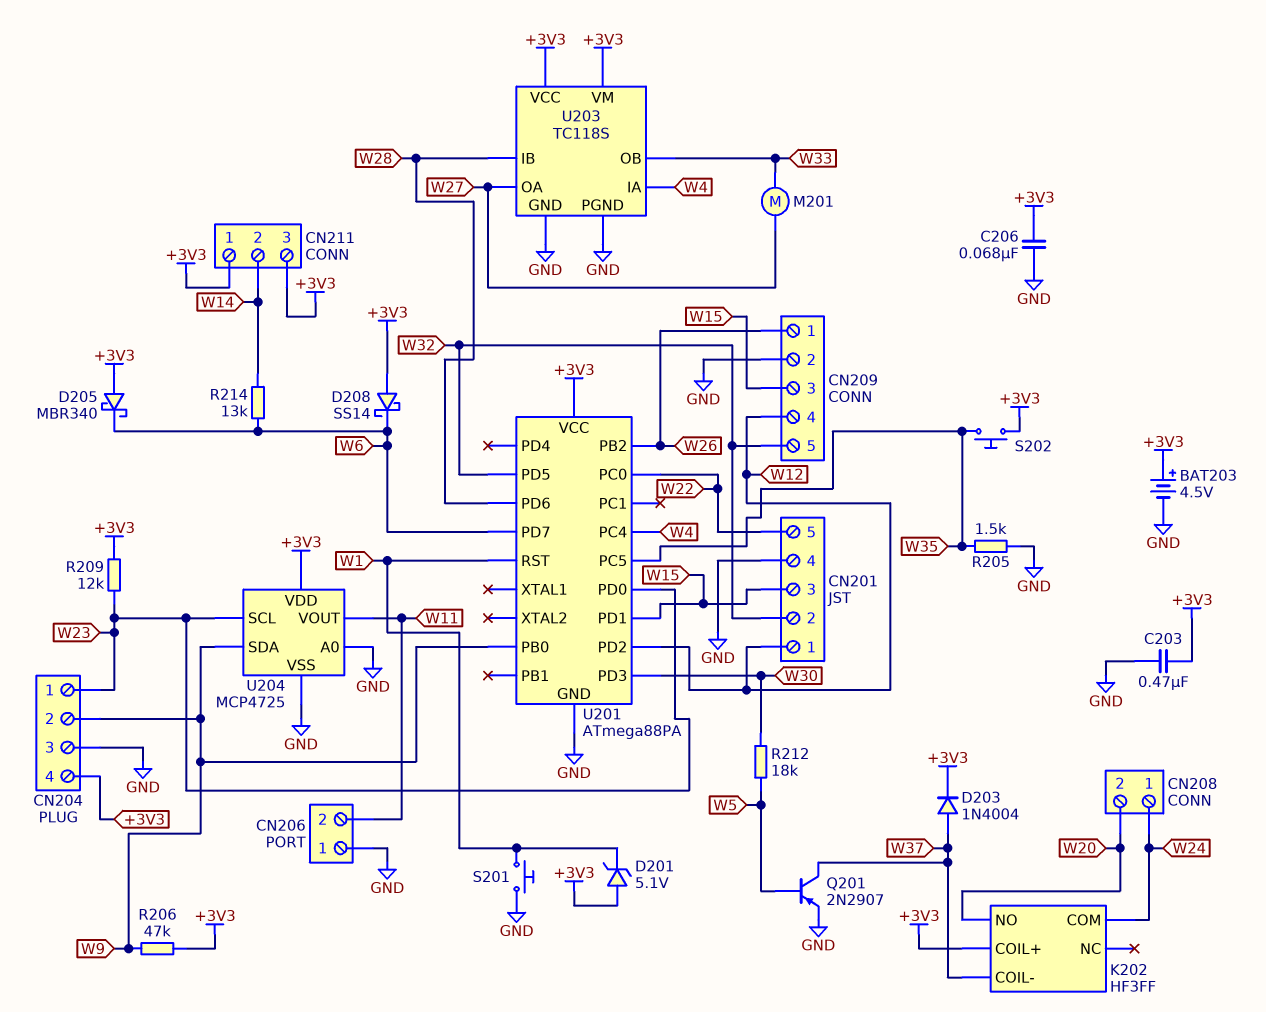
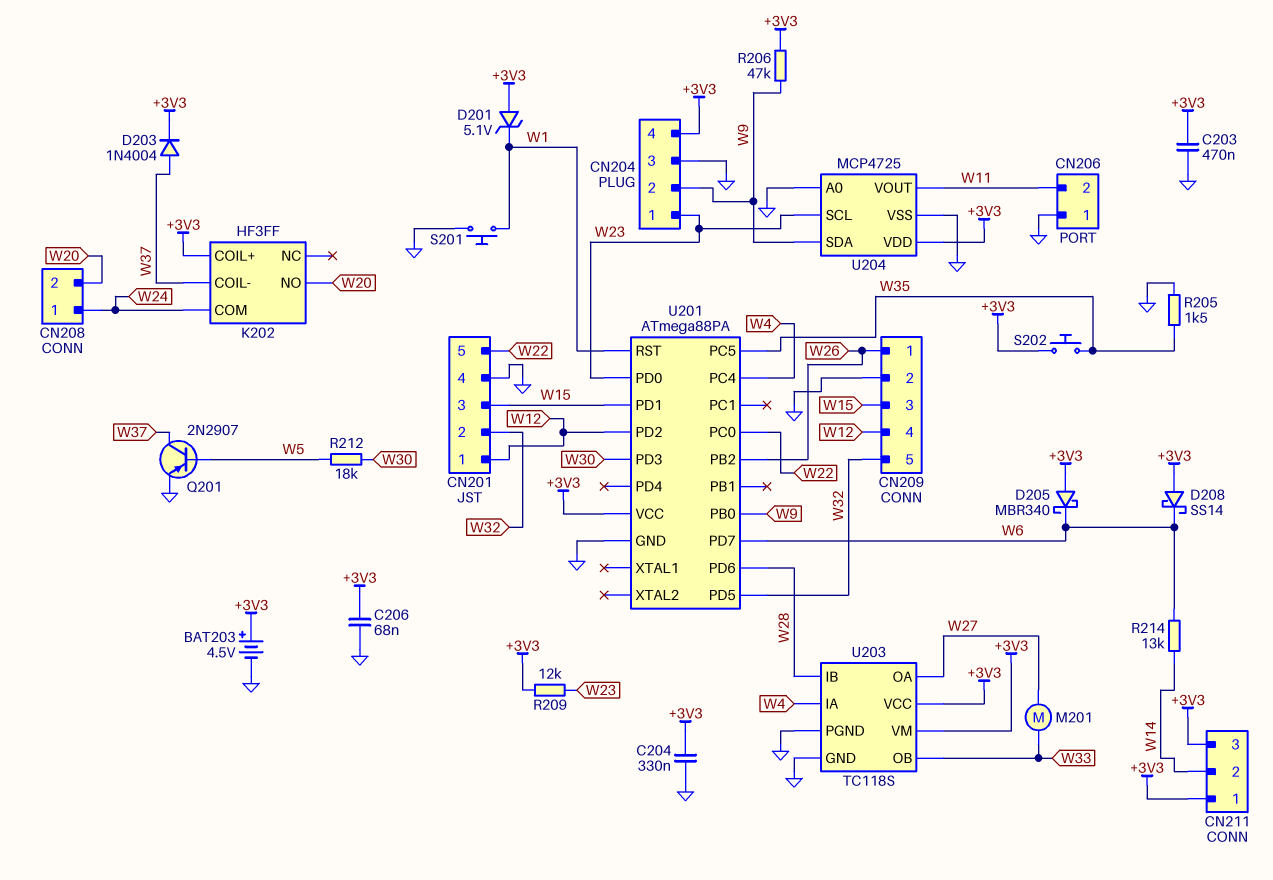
C204: none -> 330nF (+3V3, GND)

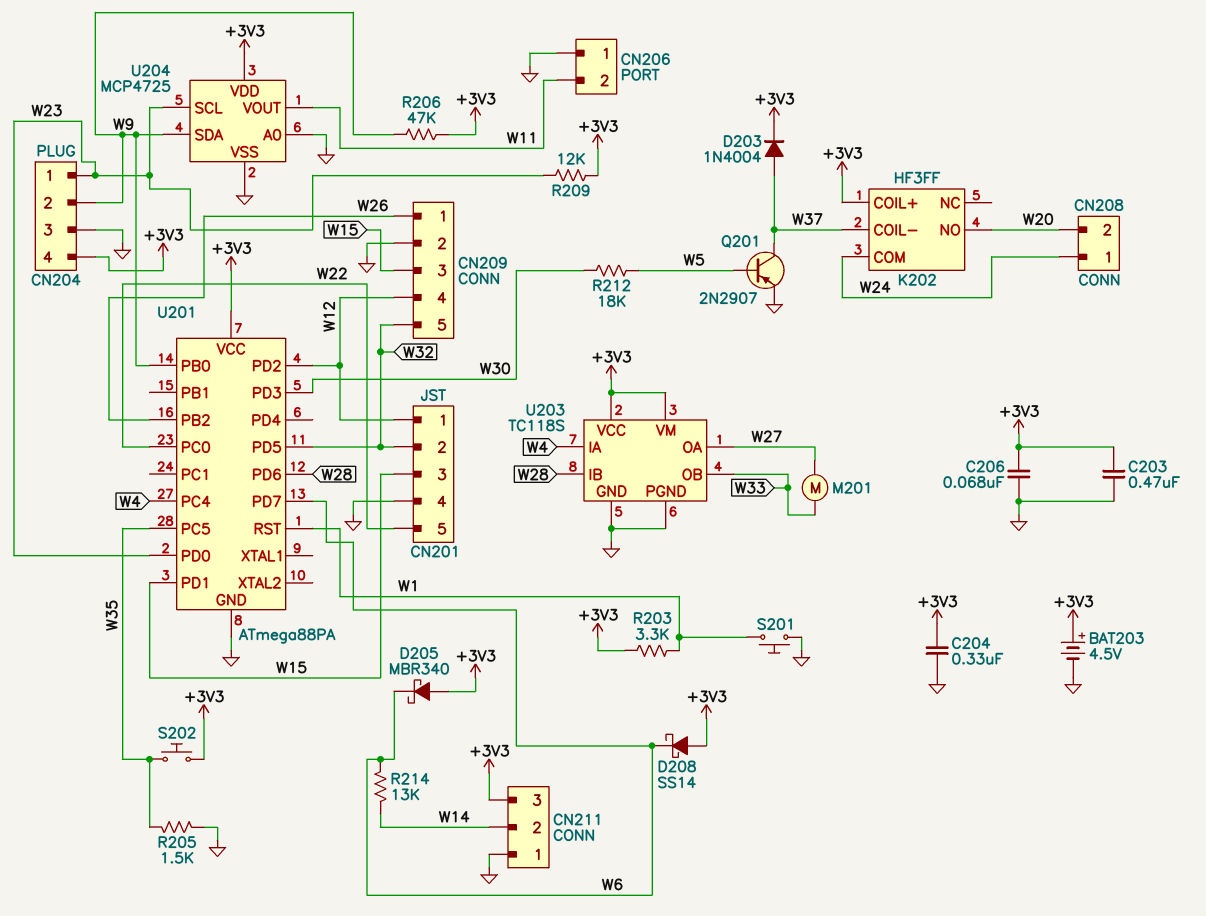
CN211 pin 1: +3V3 -> GND
D201: zener 5.1V (A +3V3, K W1) -> none
R203: none -> 3.3k (+3V3, W1)

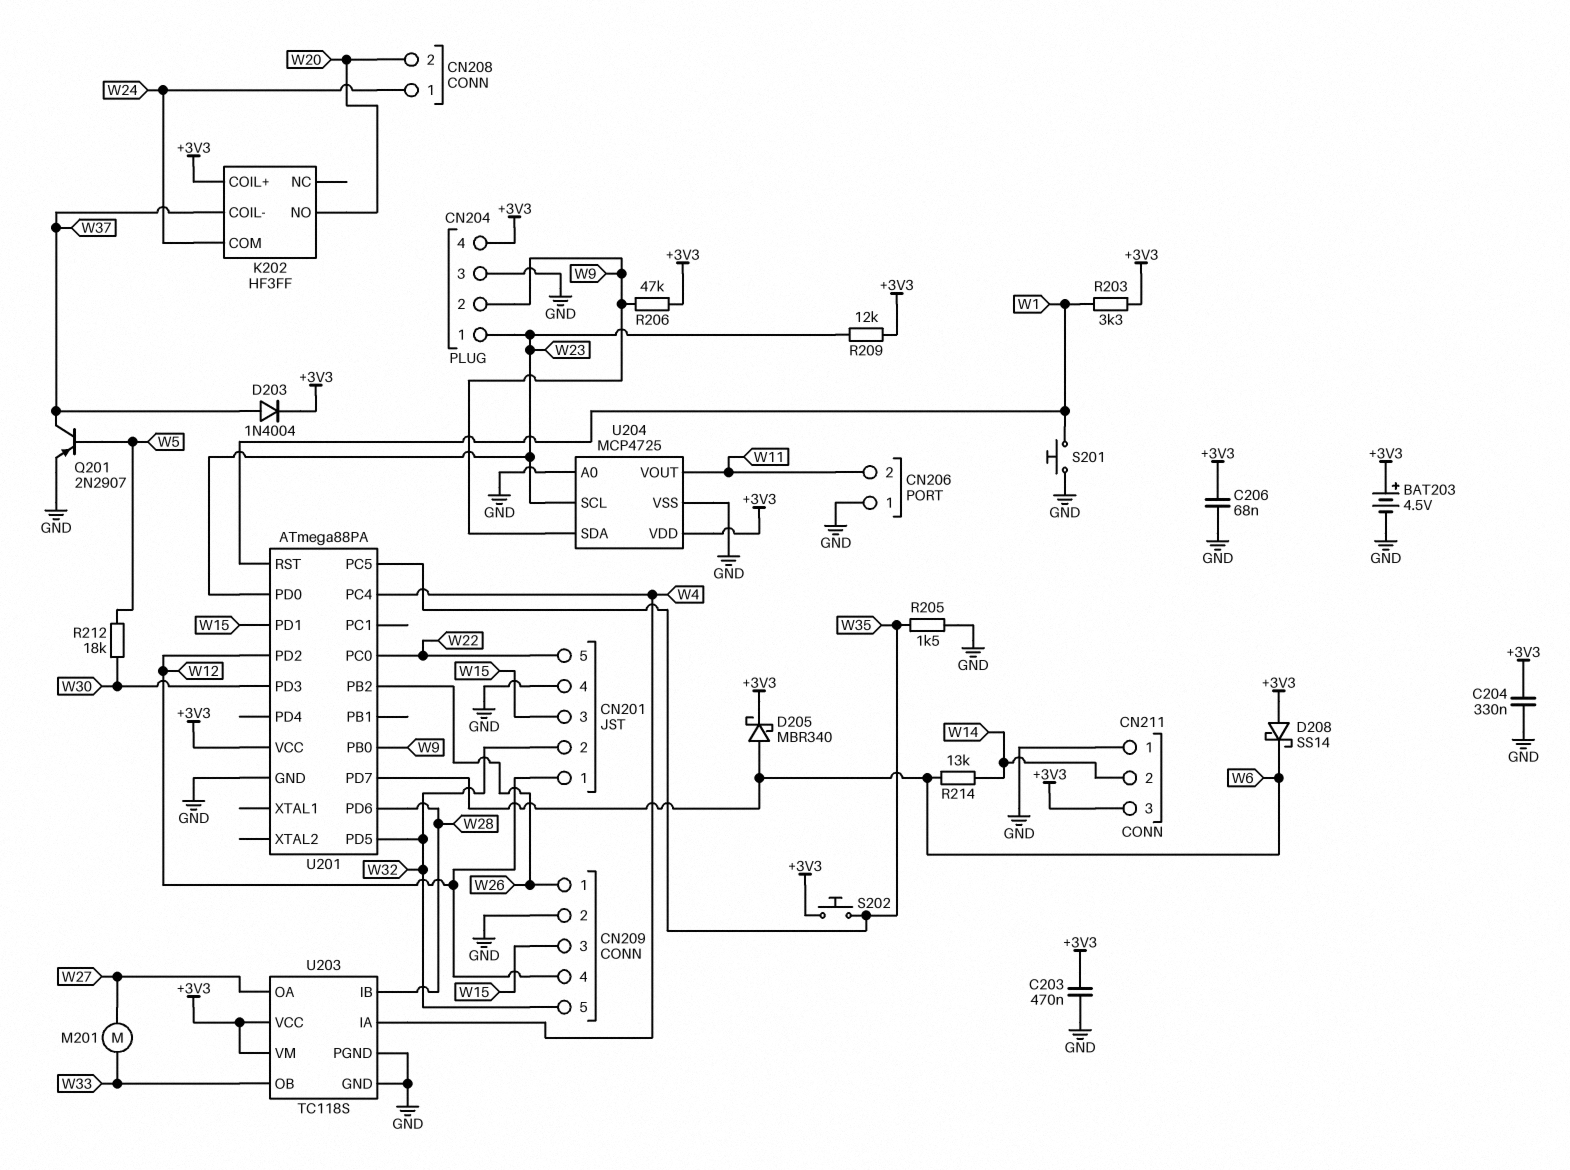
D205: schottky MBR340 (A +3V3, K W6) -> schottky MBR340 (A W6, K +3V3)

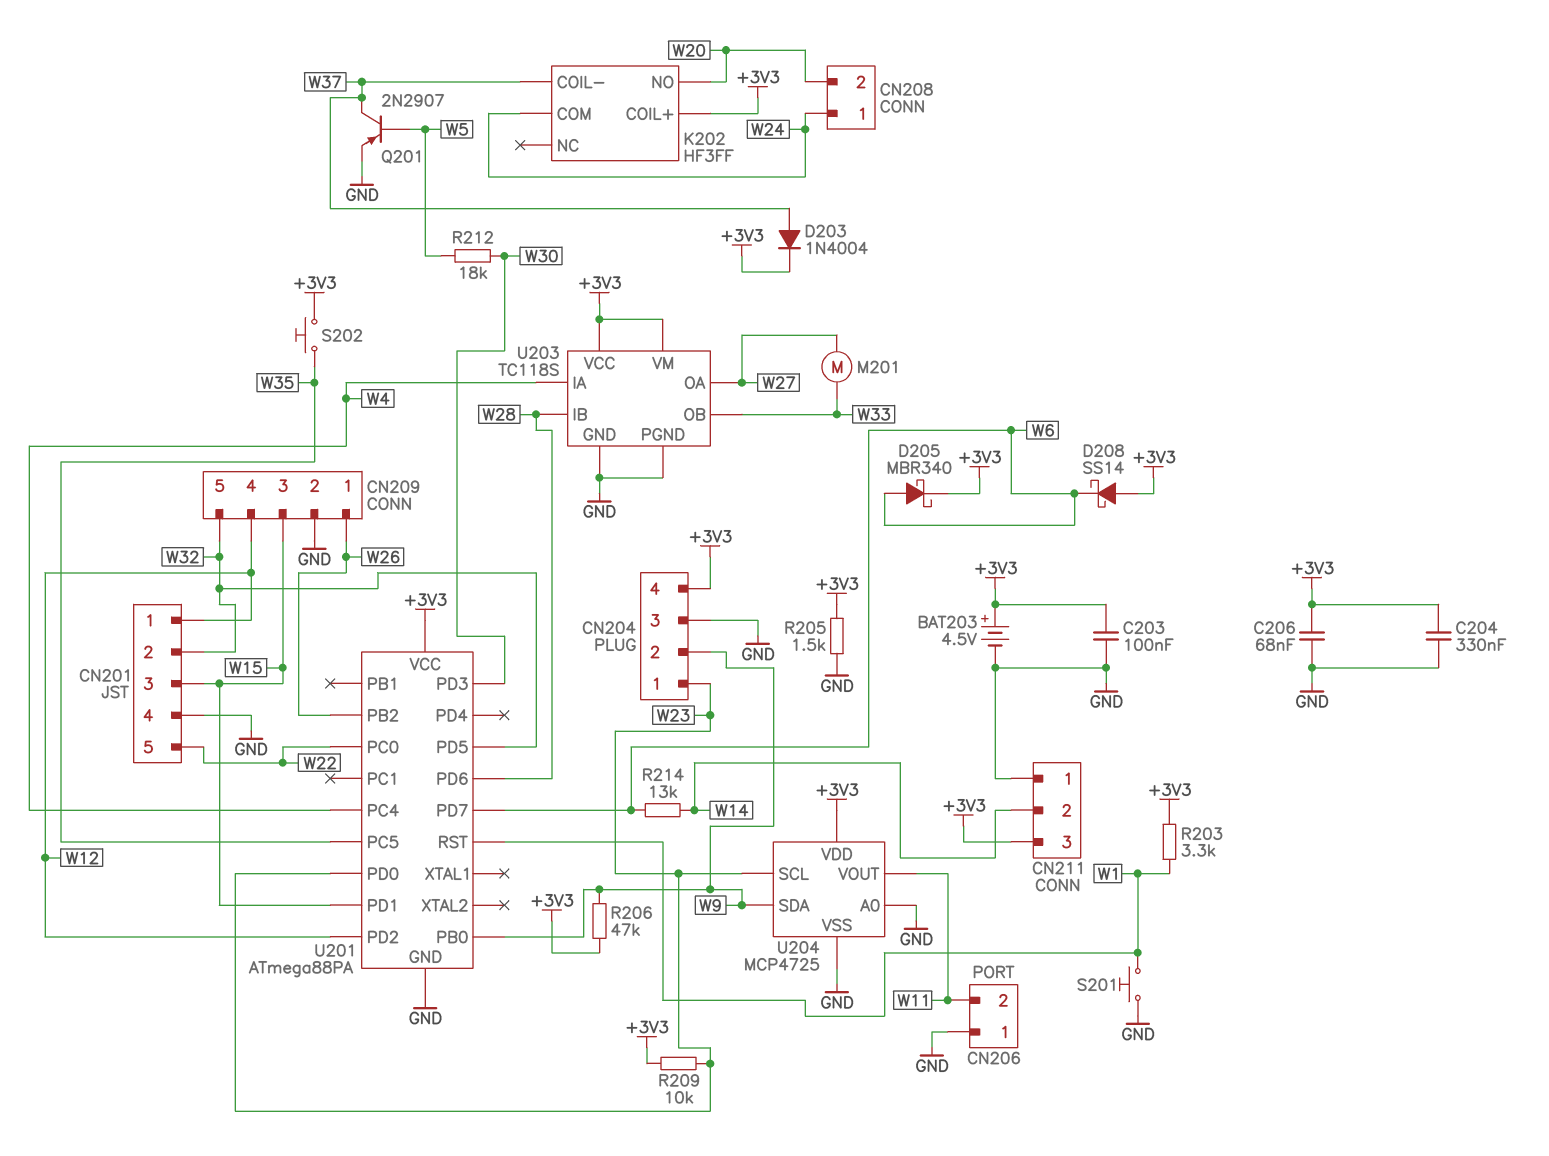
C203: 470nF (+3V3, GND) -> 100nF (+3V3, GND)
R205: 1.5k (GND, W35) -> 1.5k (+3V3, GND)
R209: 12k (+3V3, W23) -> 10k (+3V3, W23)

